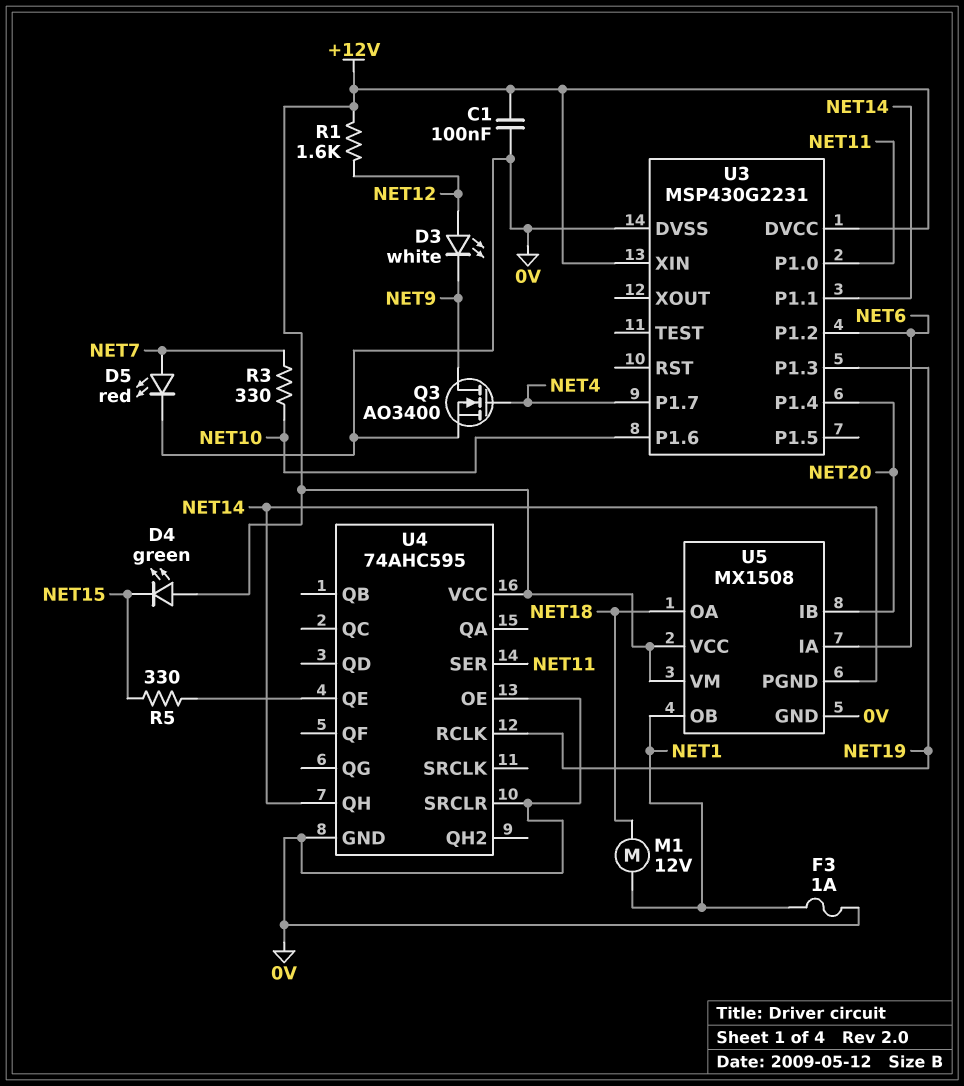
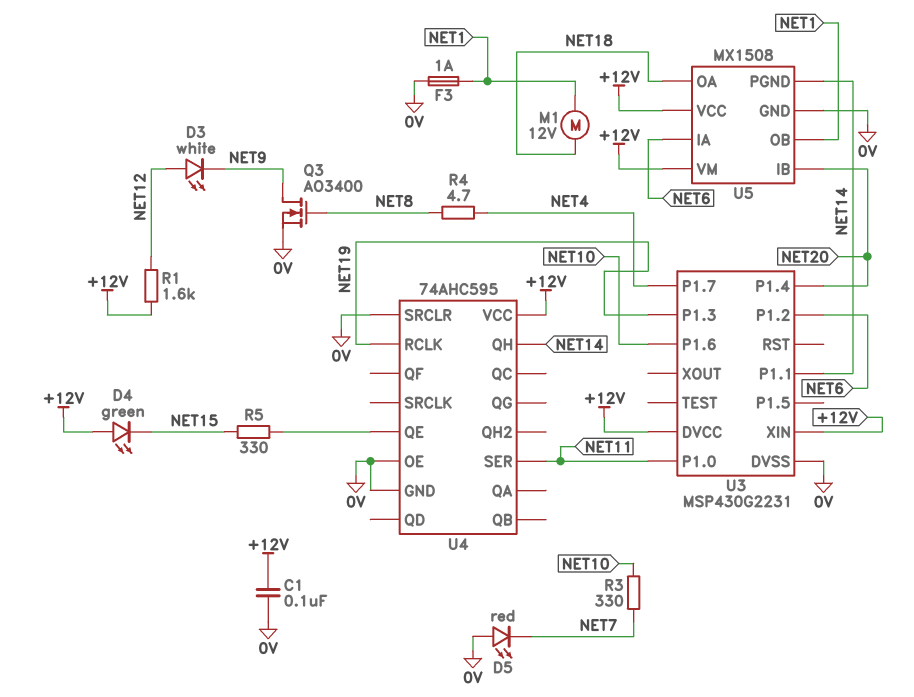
D5: LED red (A NET7, K 0V) -> LED red (A 0V, K NET7)
Q3: NMOS AO3400 (G NET4, D NET9, S 0V) -> NMOS AO3400 (G NET8, D NET9, S 0V)
R4: none -> 4.7 (NET4, NET8)

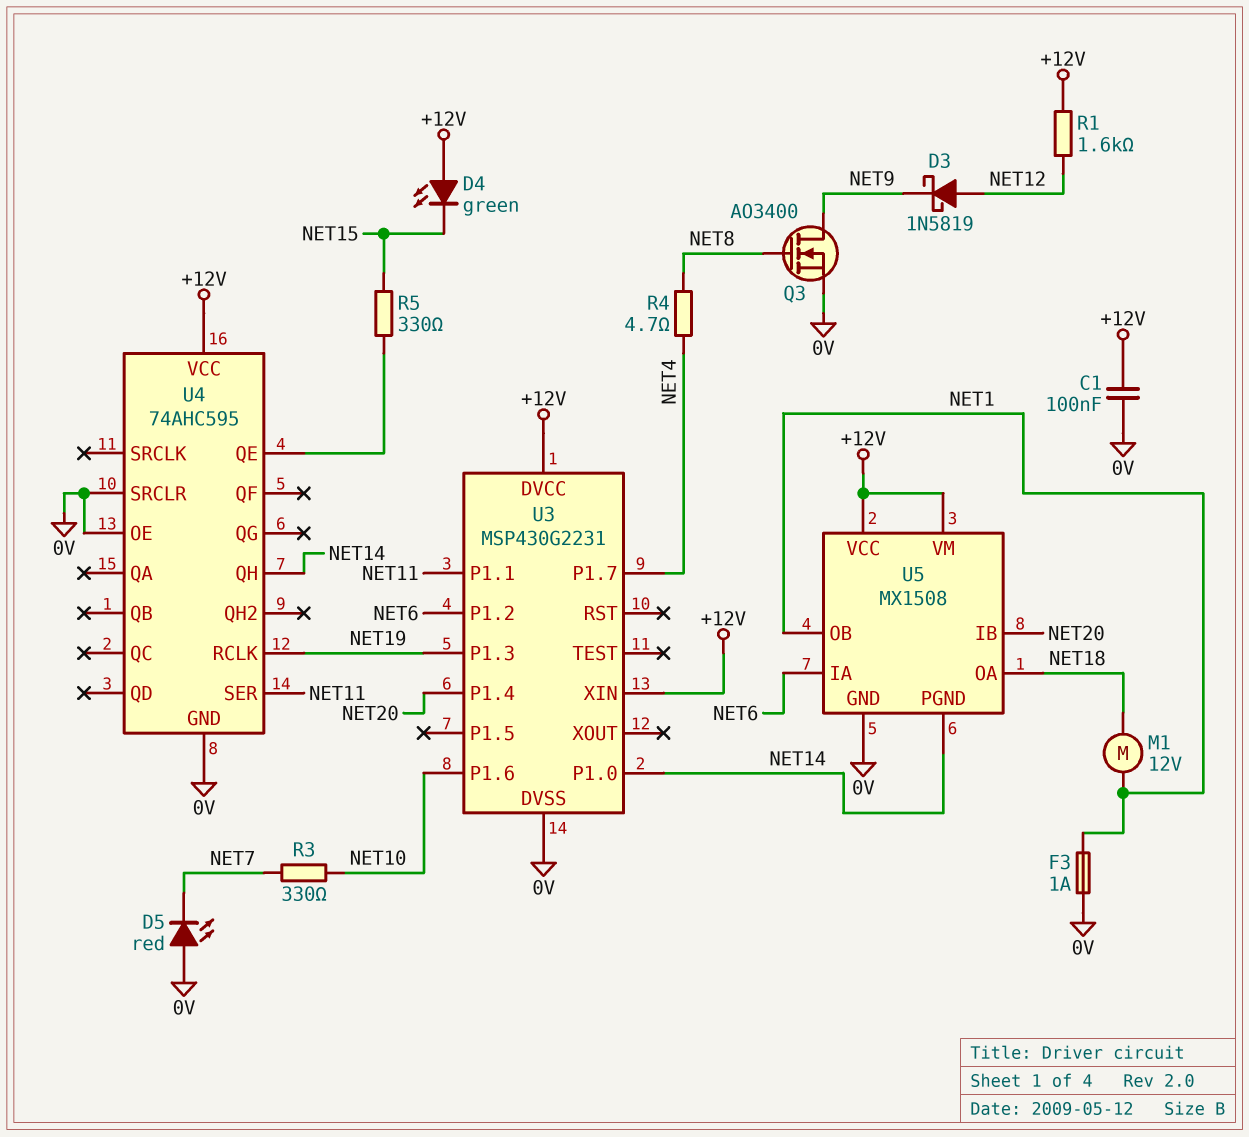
D3: LED white (A NET12, K NET9) -> schottky 1N5819 (A NET12, K NET9)
U3 pin P1.0: NET11 -> NET14
U3 pin P1.1: NET14 -> NET11

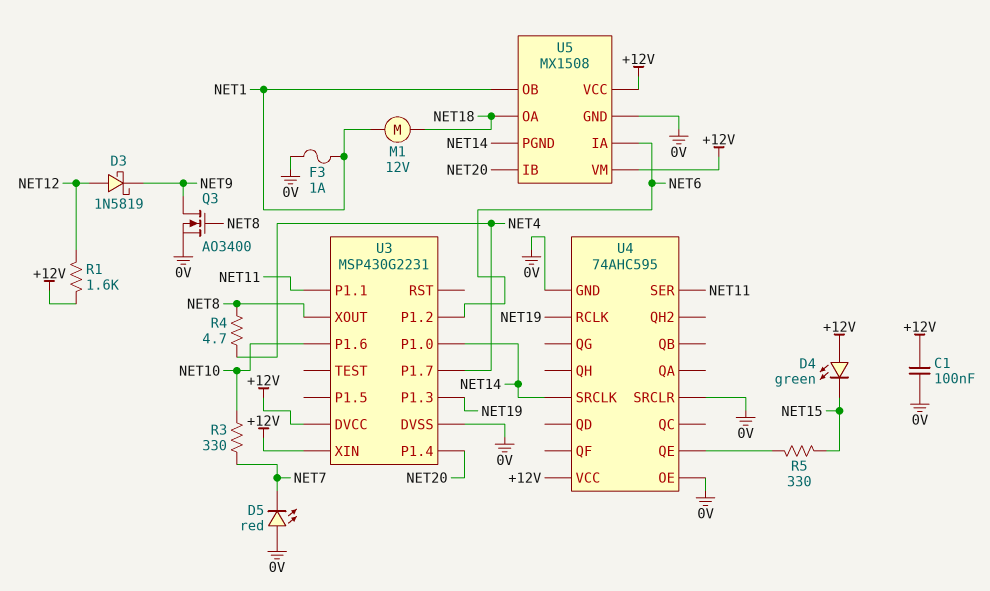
U3 pin XOUT: none -> NET8
U4 pin QH: NET14 -> none
U4 pin SRCLK: none -> NET14

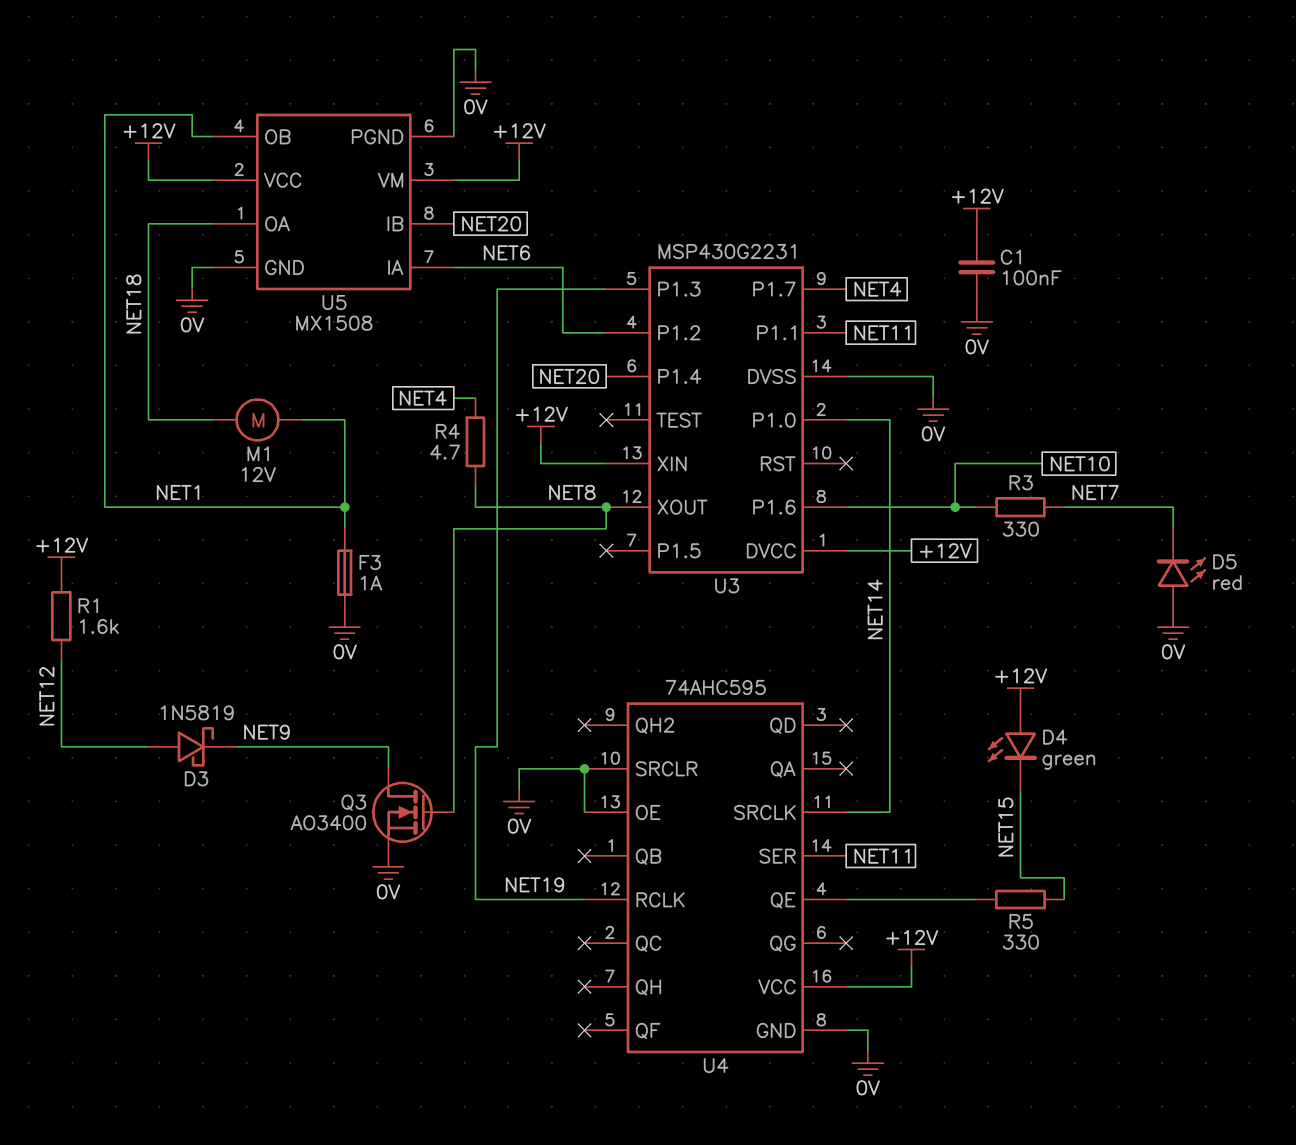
U5 pin PGND: NET14 -> 0V

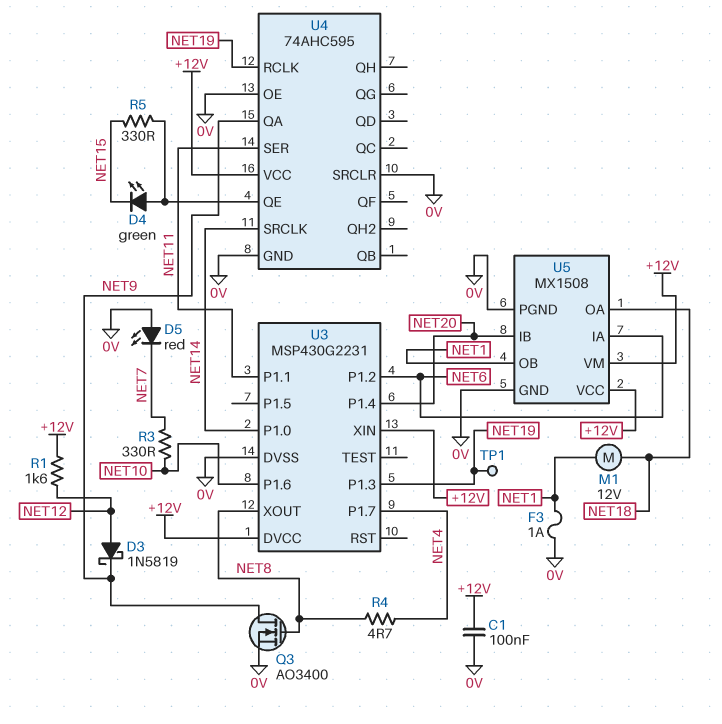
D4: LED green (A +12V, K NET15) -> LED green (A U4/QE, K NET15)
TP1: none -> test point (NET19)
U4 pin QA: none -> NET9

